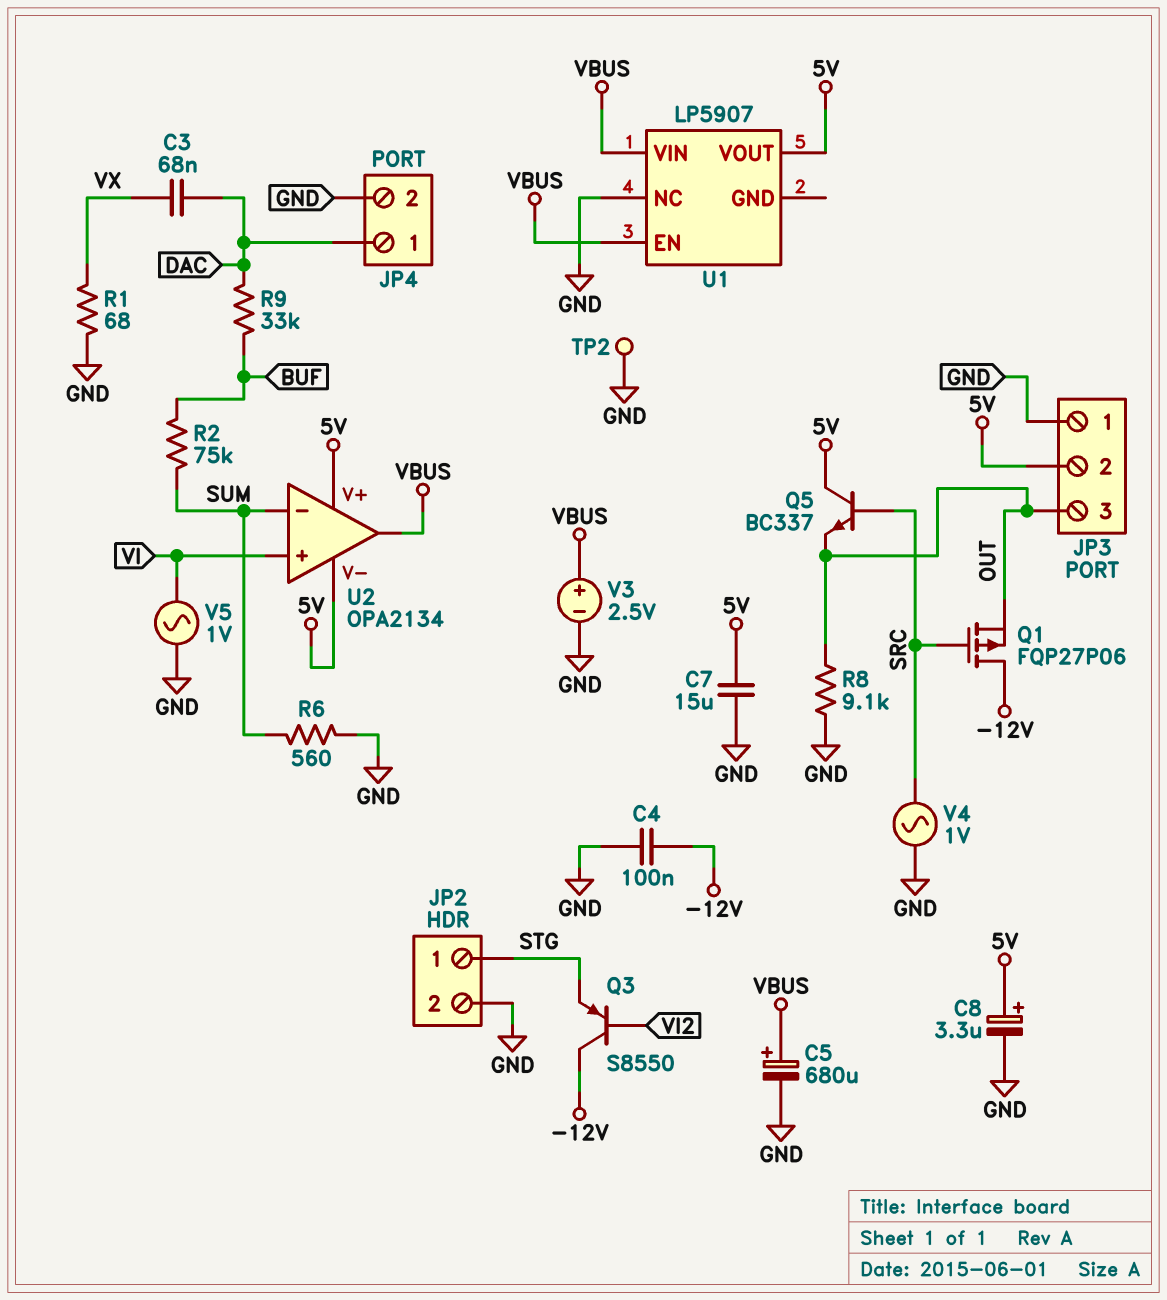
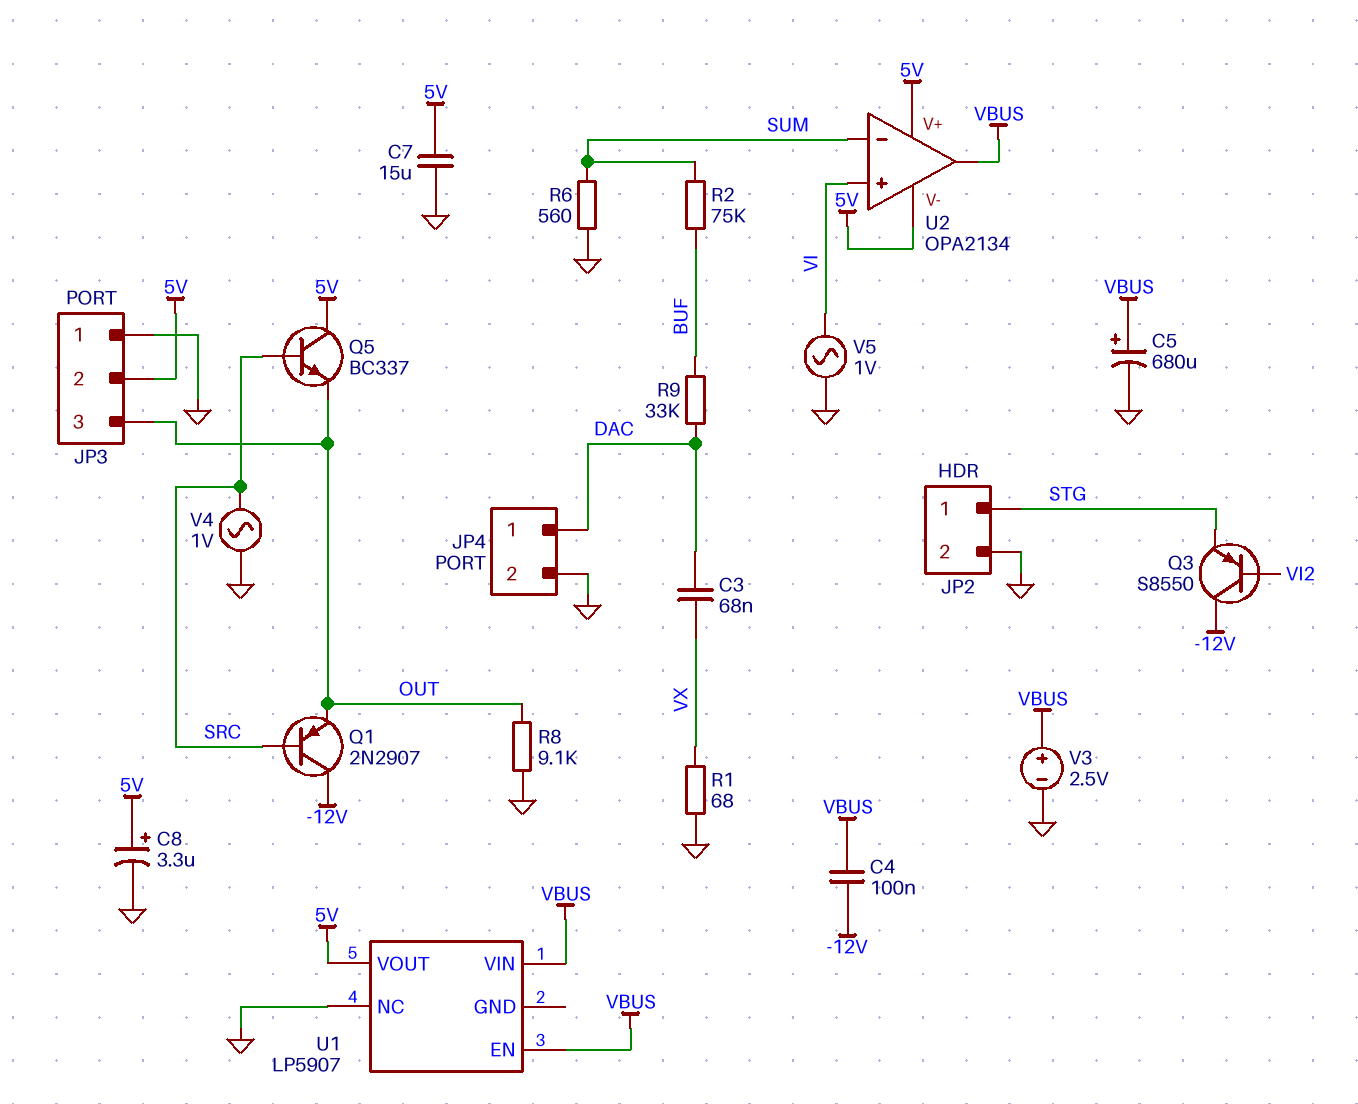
C4: 100nF (-12V, GND) -> 100nF (-12V, VBUS)
Q1: PMOS FQP27P06 (G SRC, D -12V, S OUT) -> PNP 2N2907 (B SRC, C -12V, E OUT)
TP2: test point (GND) -> none

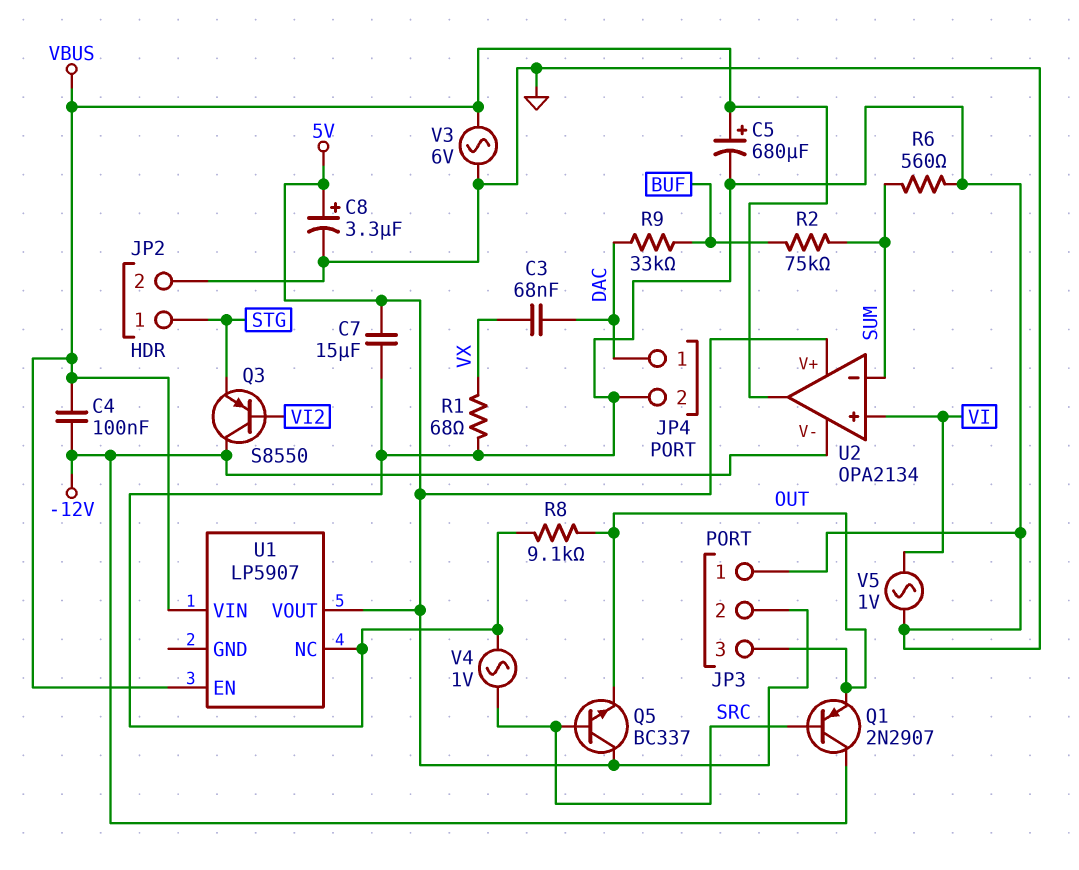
U2 pin V-: 5V -> -12V
V3: 2.5V (plus VBUS, minus GND) -> AC 6V (GND, VBUS)

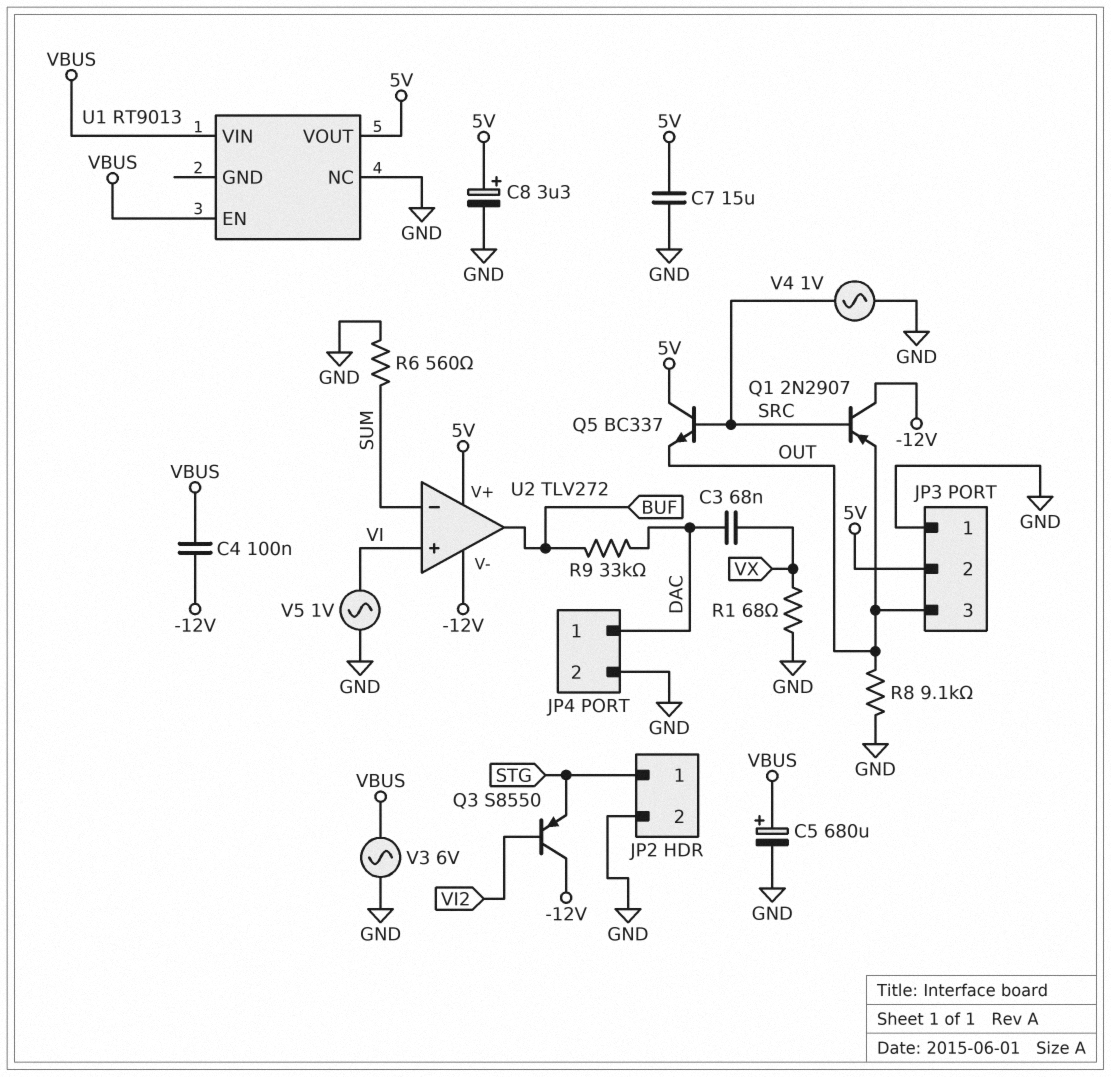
R2: 75k (BUF, SUM) -> none
U1: LP5907 -> RT9013
U2: OPA2134 -> TLV272
U2 pin out: VBUS -> BUF

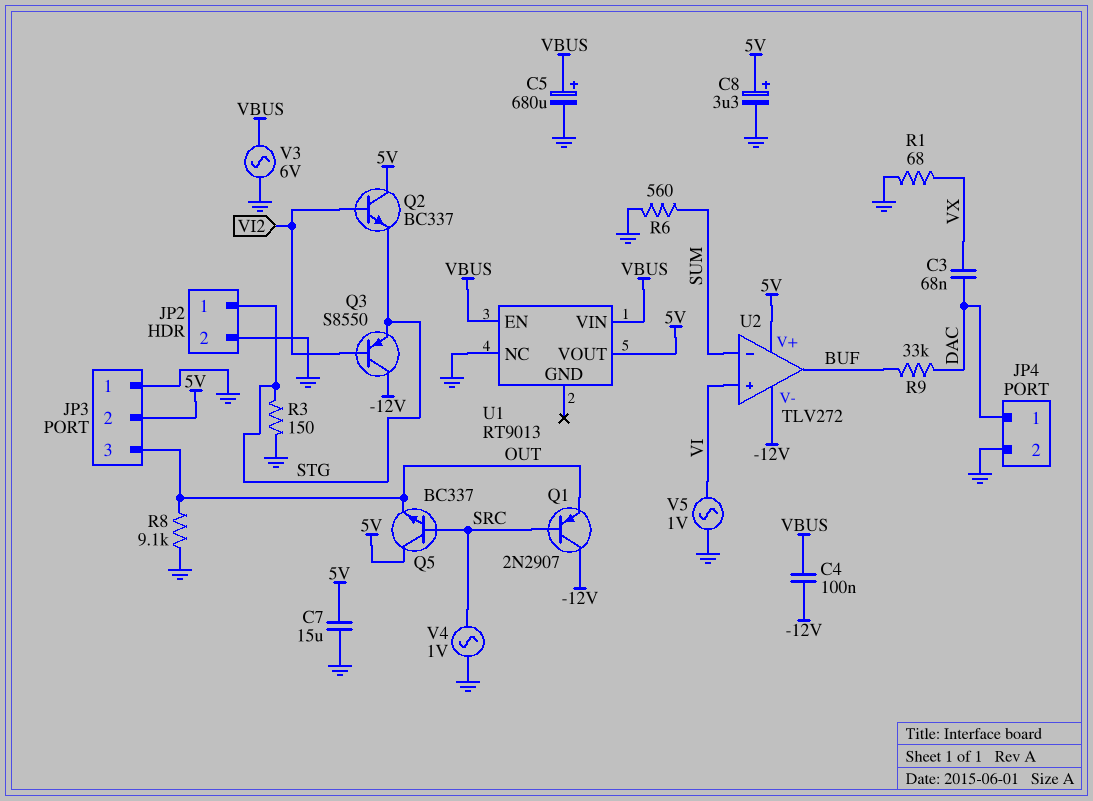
Q2: none -> NPN BC337 (B VI2, C 5V, E STG)
R3: none -> 150 (GND, STG)

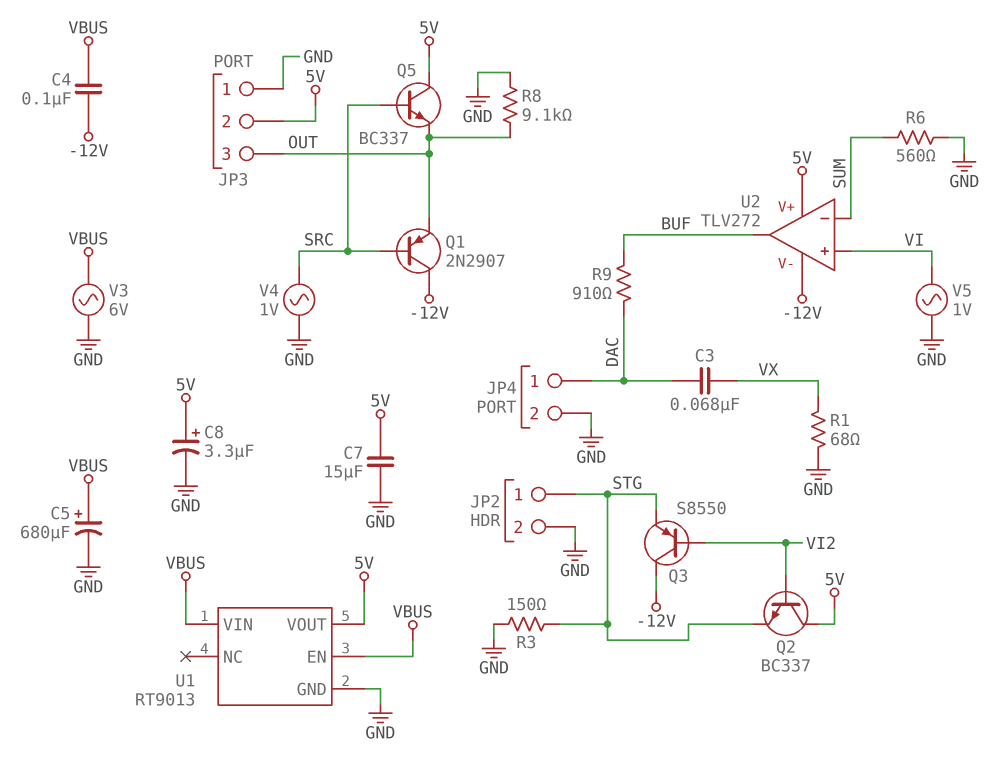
R9: 33k (BUF, DAC) -> 910 (BUF, DAC)
U1 pin GND: none -> GND
U1 pin NC: GND -> none

